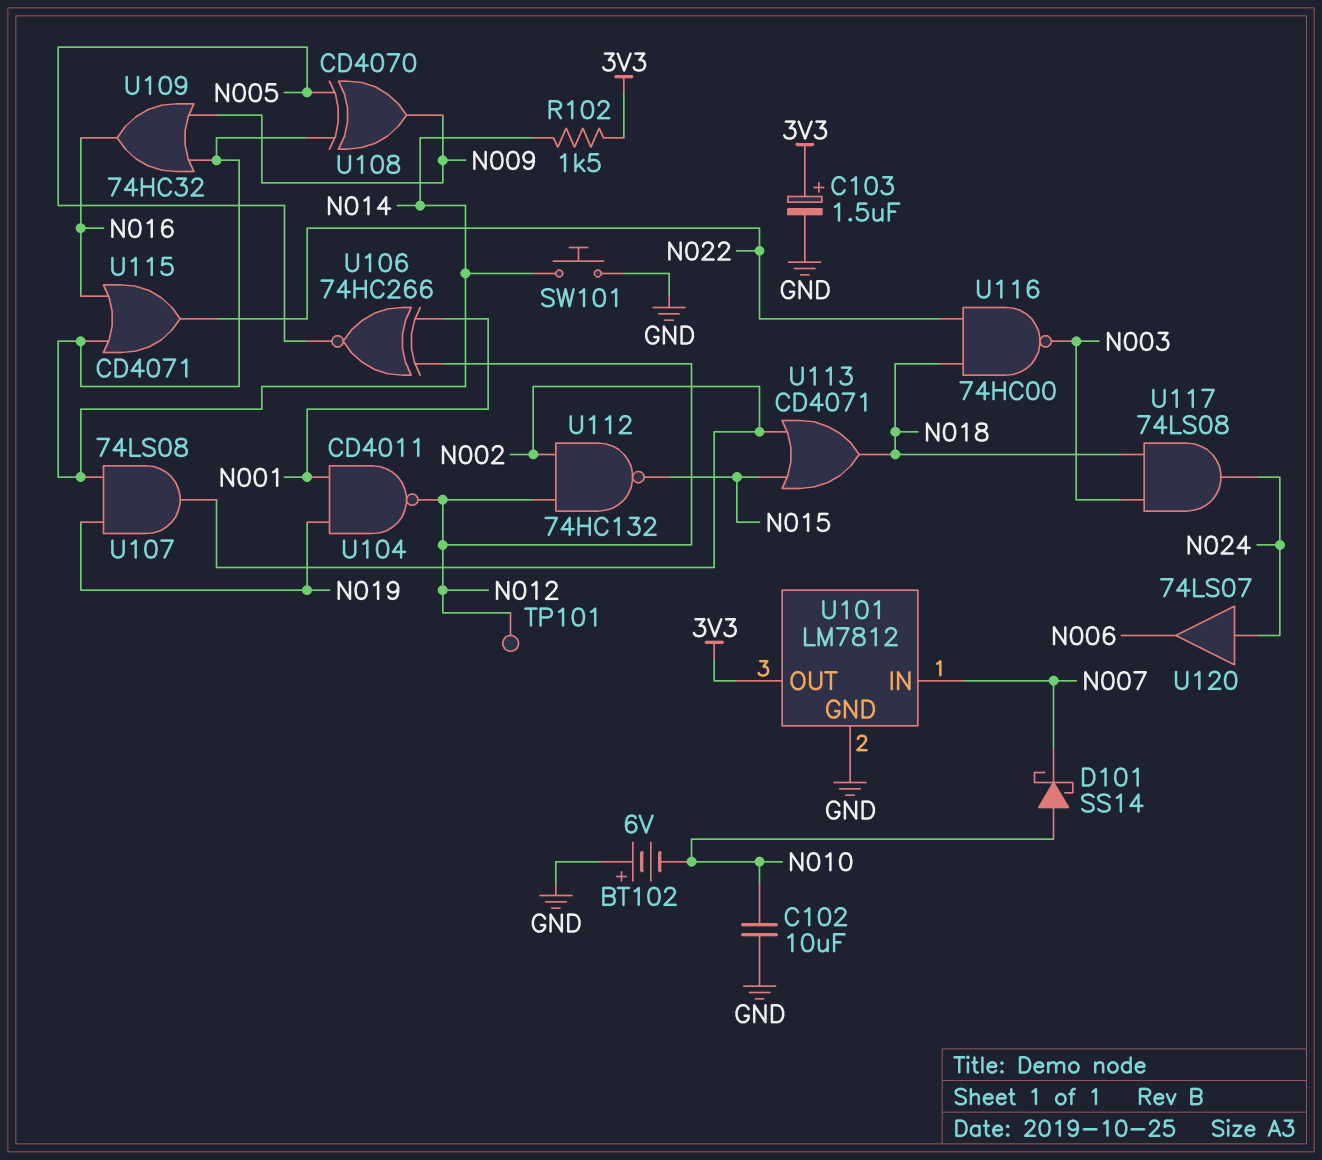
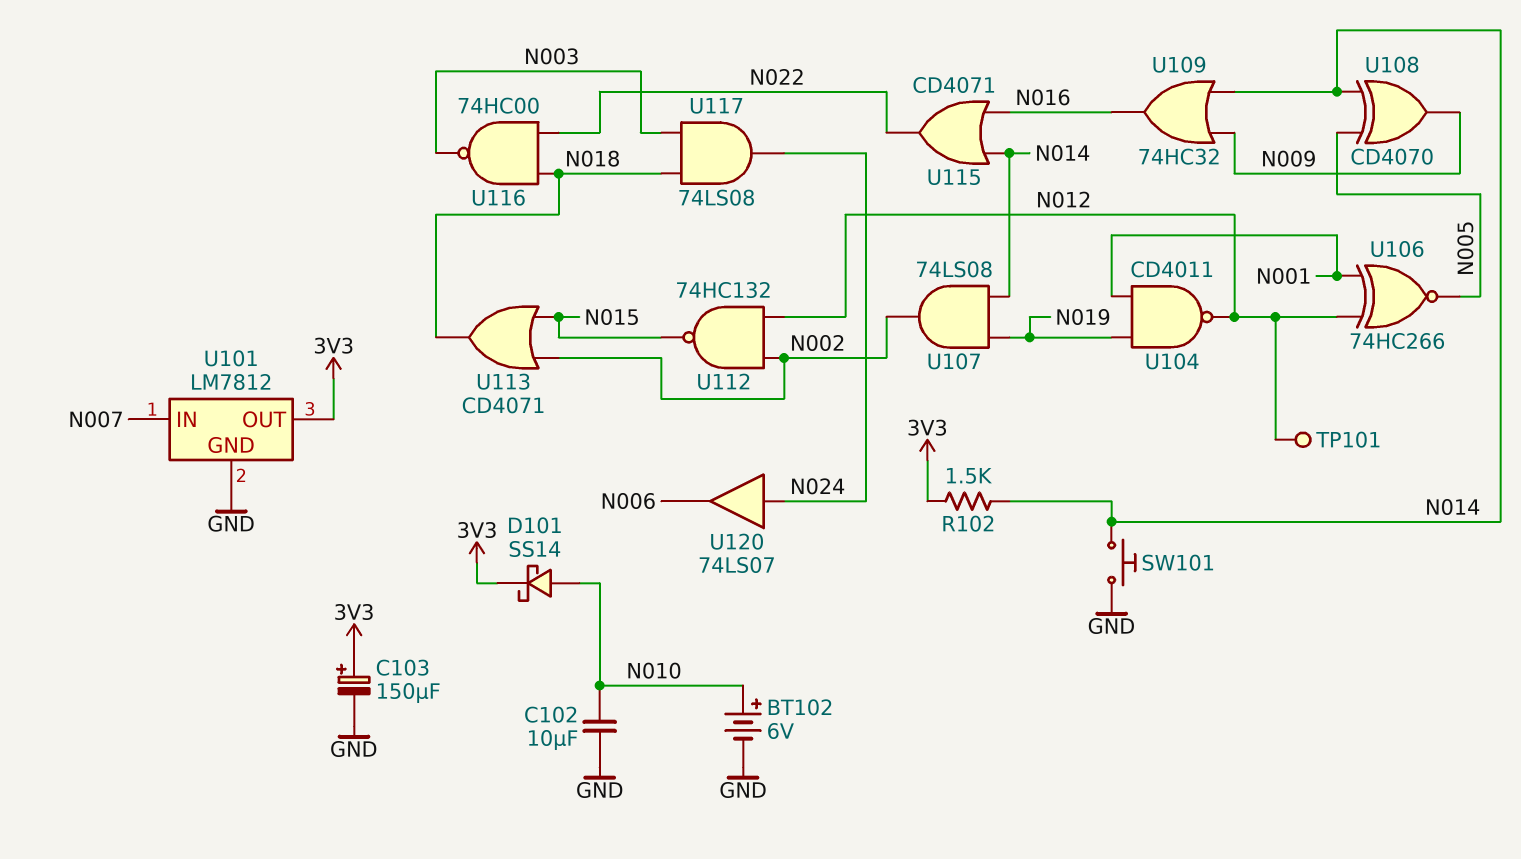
BT102: 6V (plus GND, minus N010) -> 6V (plus N010, minus GND)
C103: 1.5uF (plus 3V3, minus GND) -> 150uF (plus 3V3, minus GND)
D101: schottky SS14 (A N010, K N007) -> schottky SS14 (A N010, K 3V3)

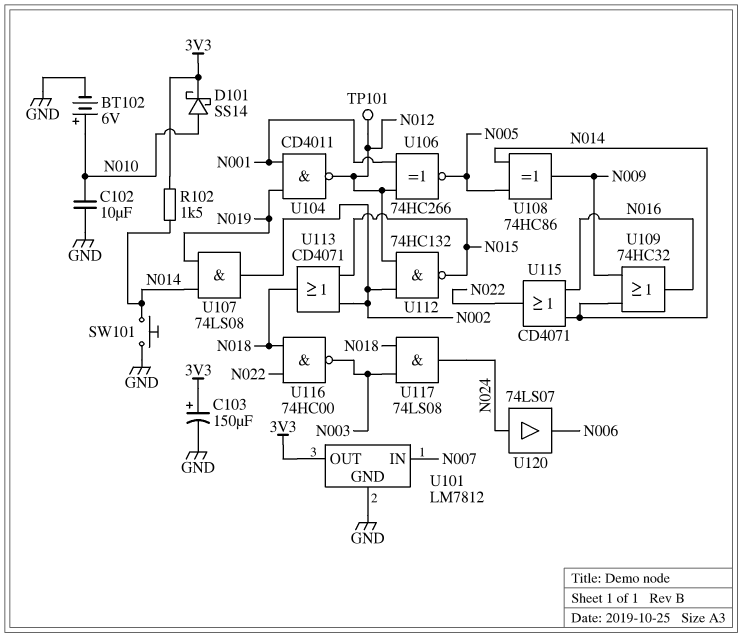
U108: XOR CD4070 (in N005, in N014, out N009) -> XOR 74HC86 (in N005, in N014, out N009)

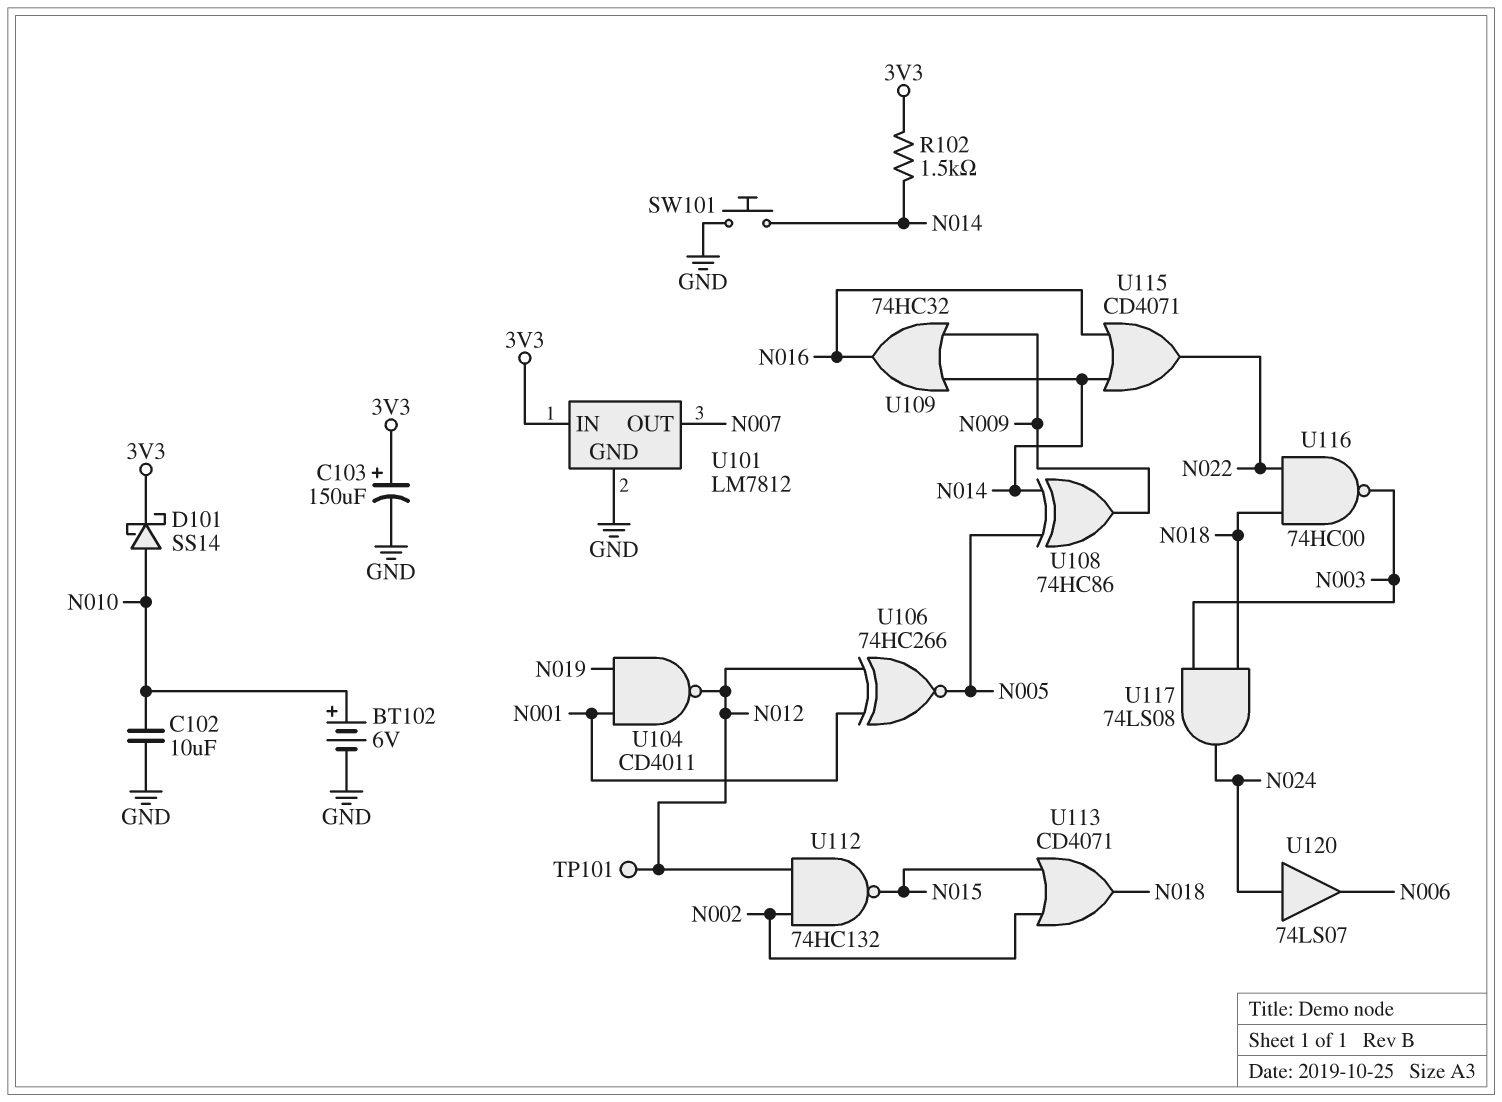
U101 pin IN: N007 -> 3V3
U101 pin OUT: 3V3 -> N007
U107: AND 74LS08 (in N014, in N019, out N002) -> none

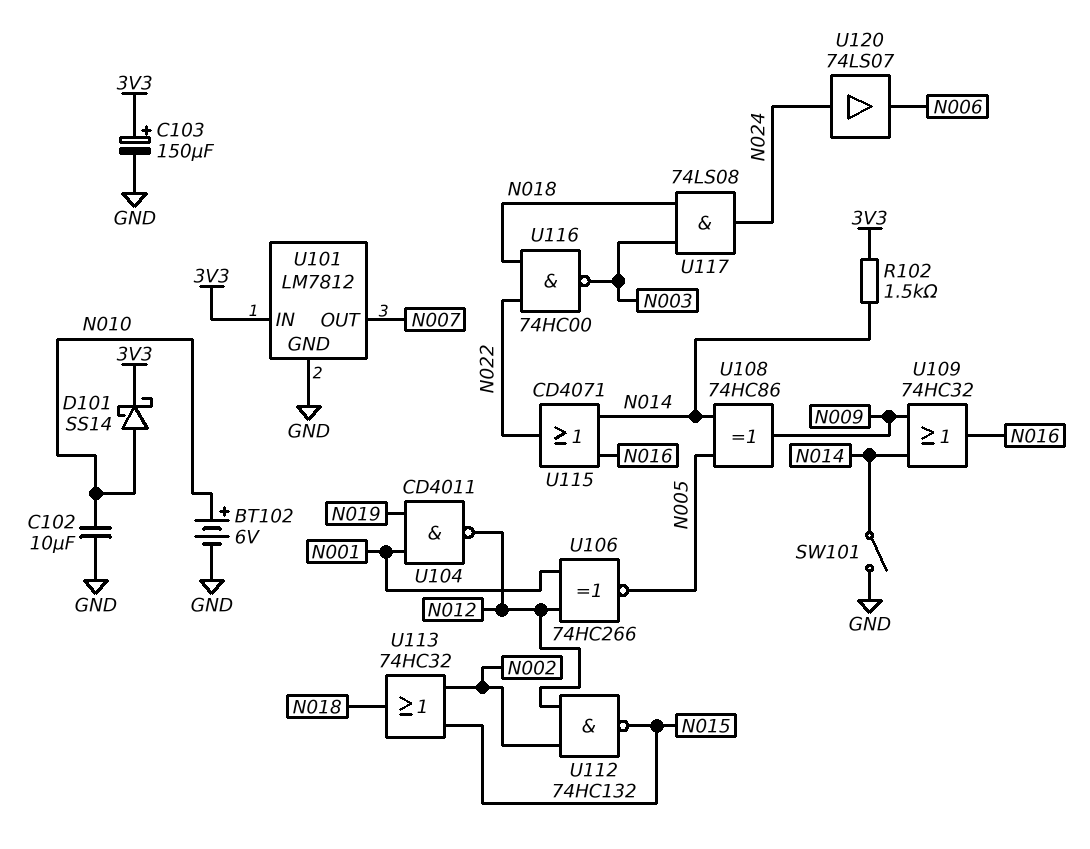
SW101: button (GND, N014) -> switch (GND, N014)
TP101: test point (N012) -> none
U113: OR CD4071 (in N002, in N015, out N018) -> OR 74HC32 (in N002, in N015, out N018)

